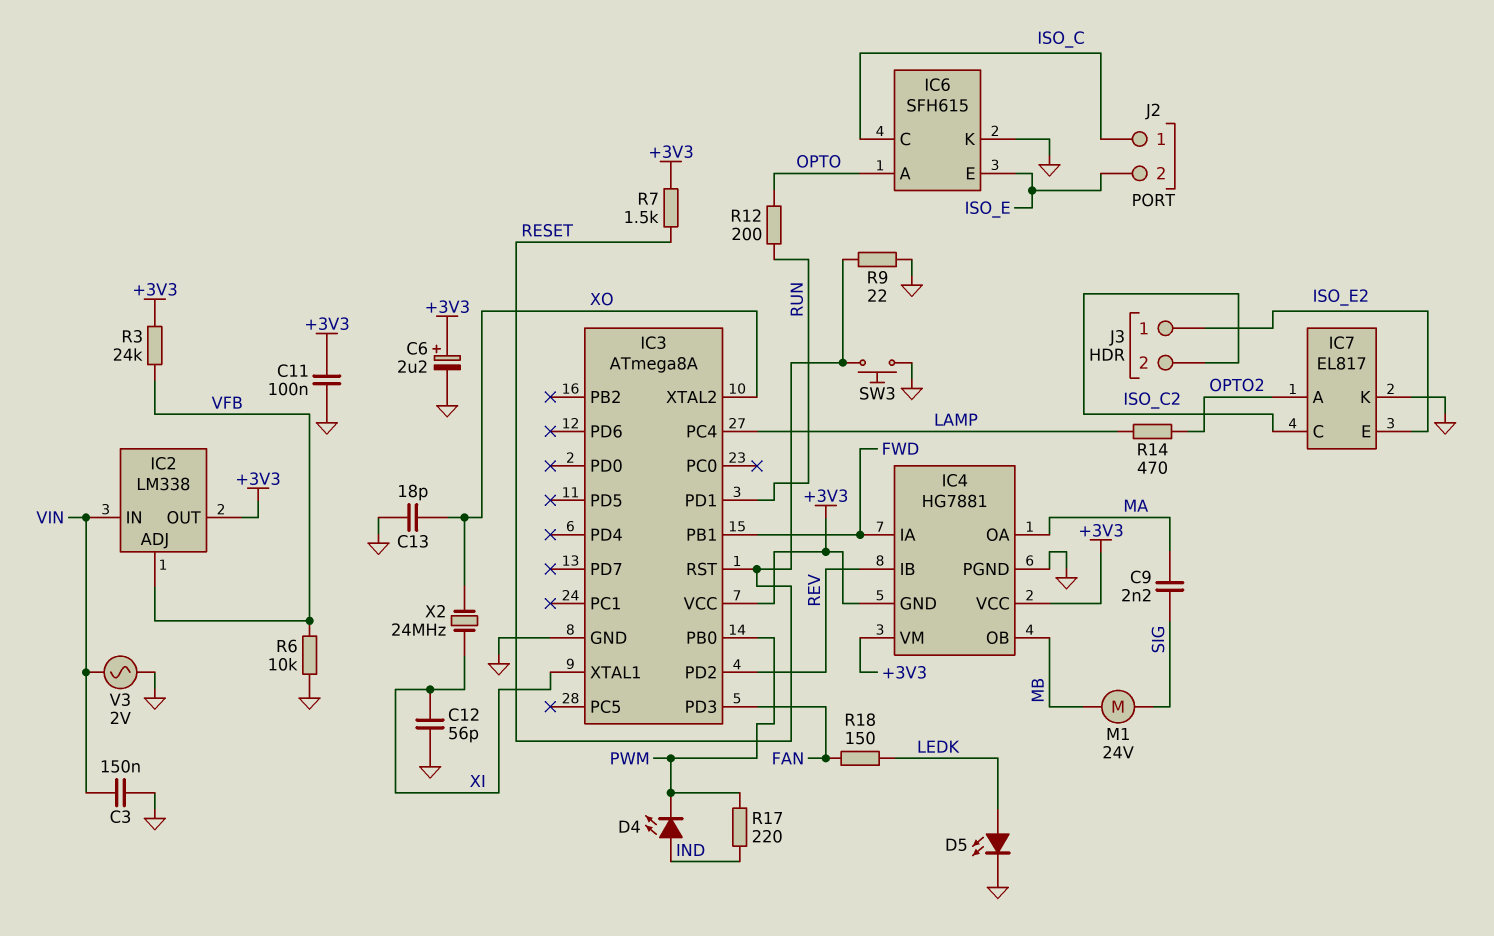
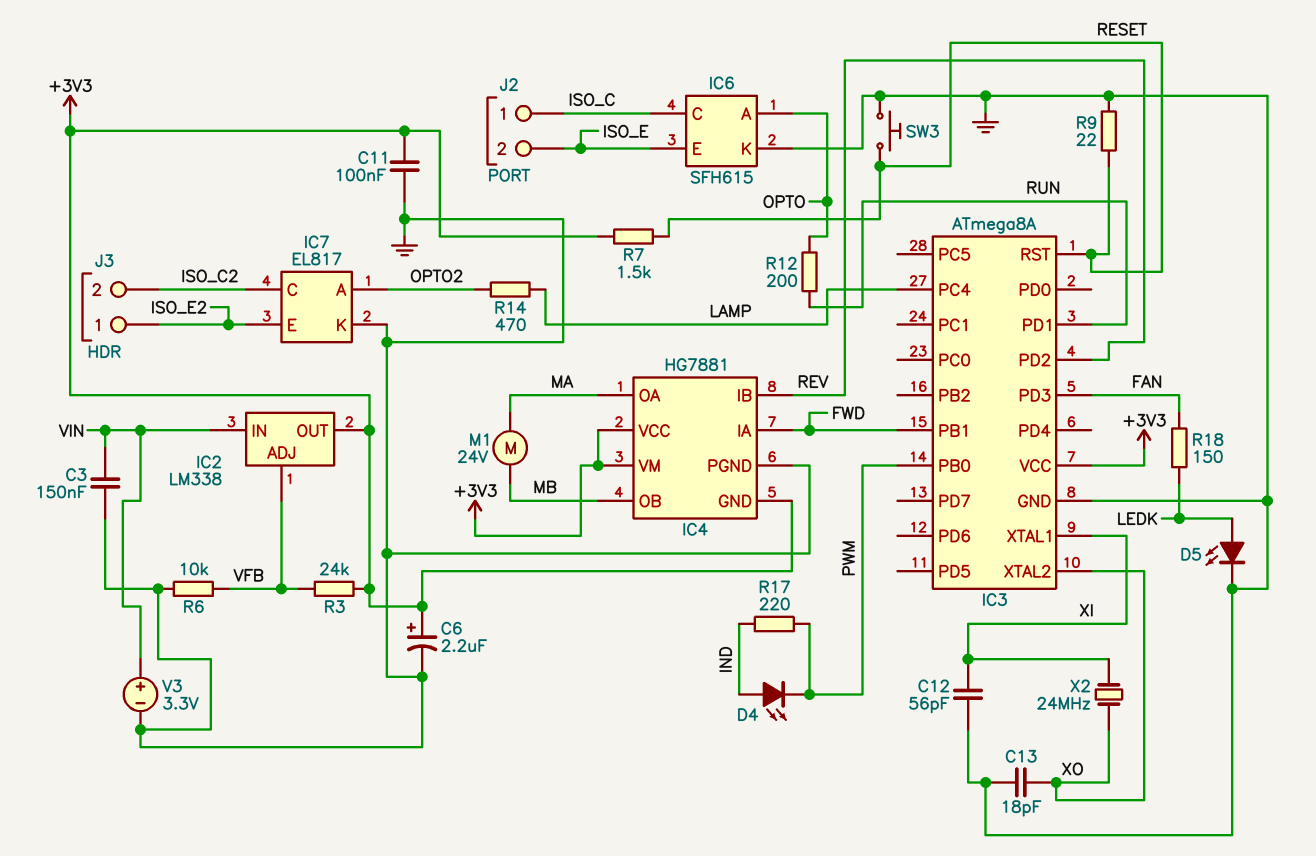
C9: 2.2nF (MA, SIG) -> none
M1: motor 24V (MB, SIG) -> motor 24V (MA, MB)
V3: AC 2V (GND, VIN) -> 3.3V (plus VIN, minus GND)

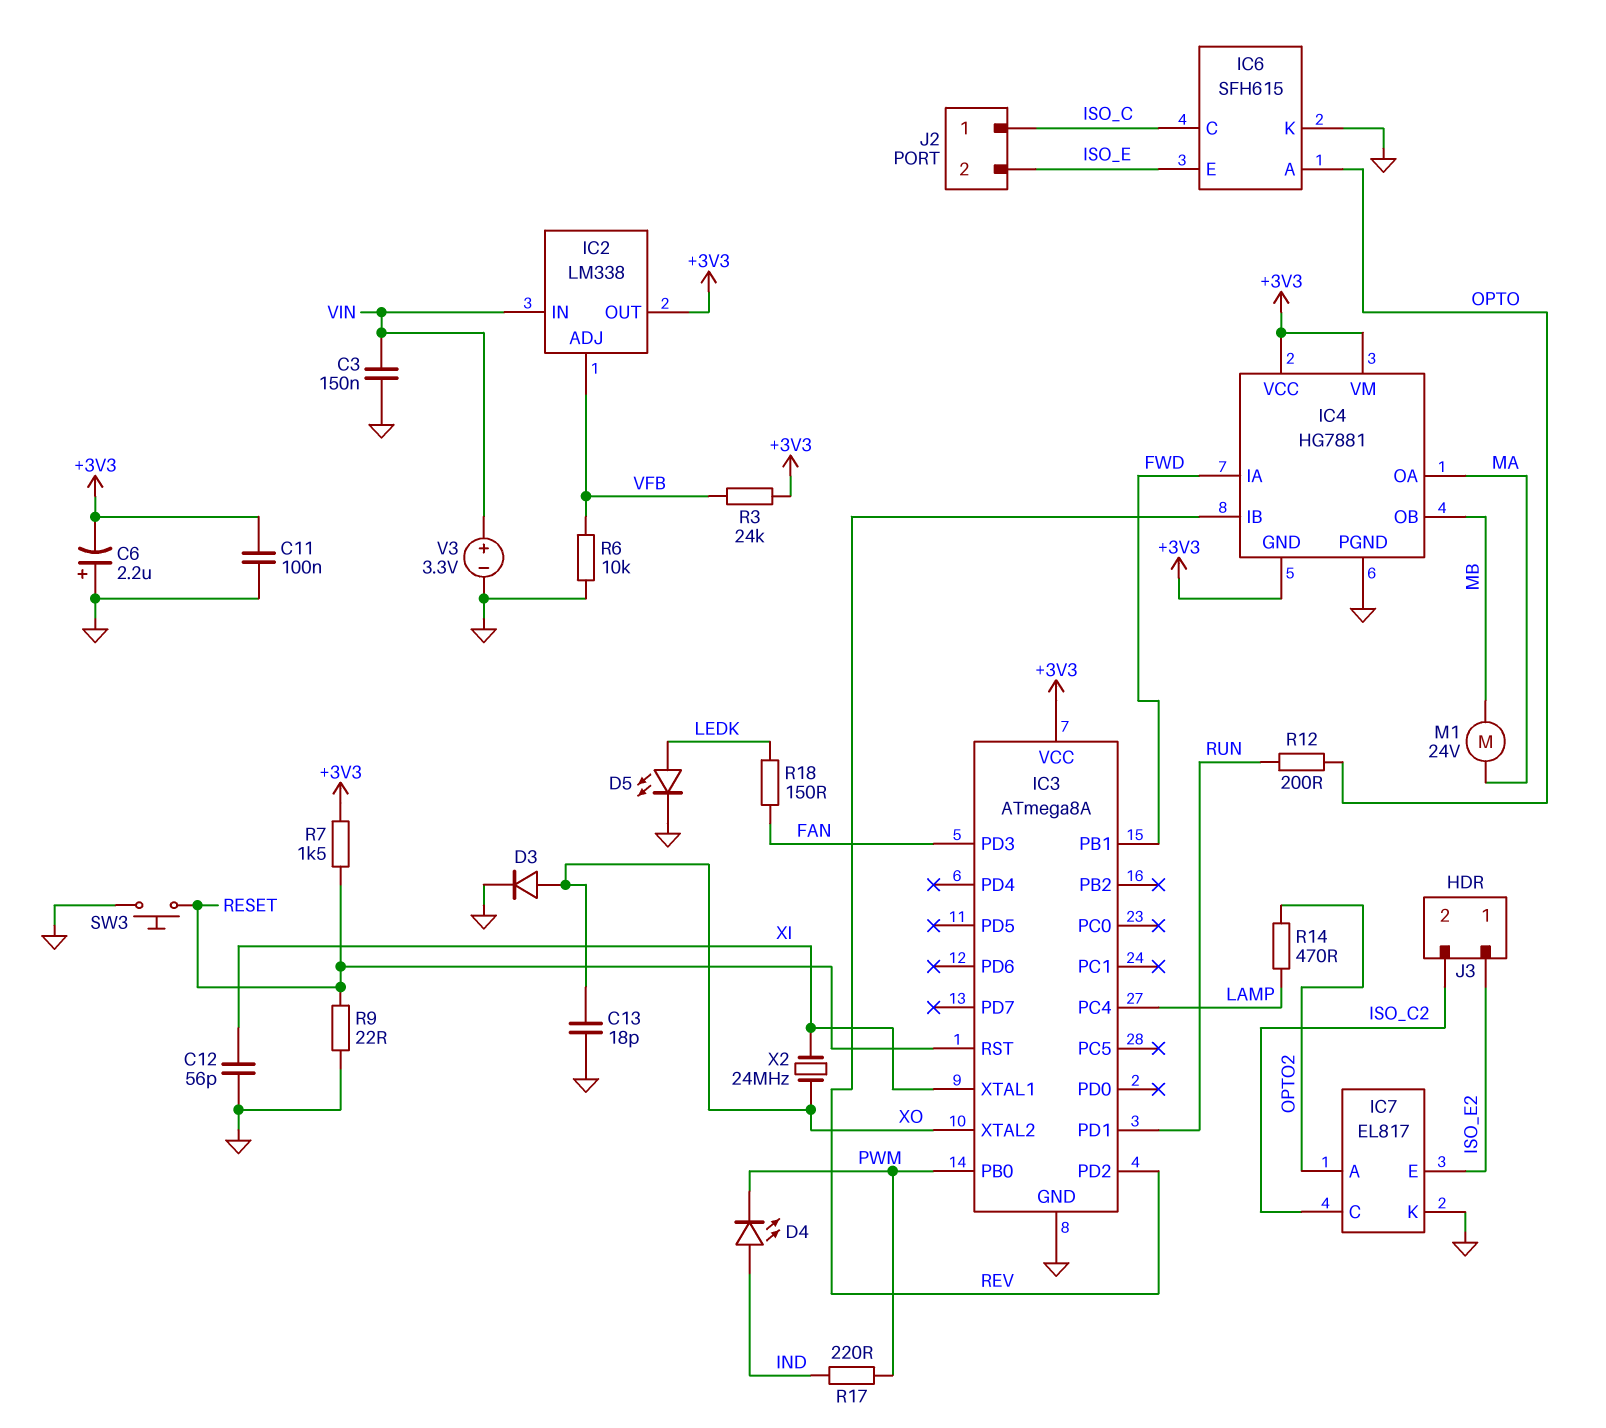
C6: 2.2uF (plus +3V3, minus GND) -> 2.2uF (plus GND, minus +3V3)
D3: none -> diode (A XO, K GND)

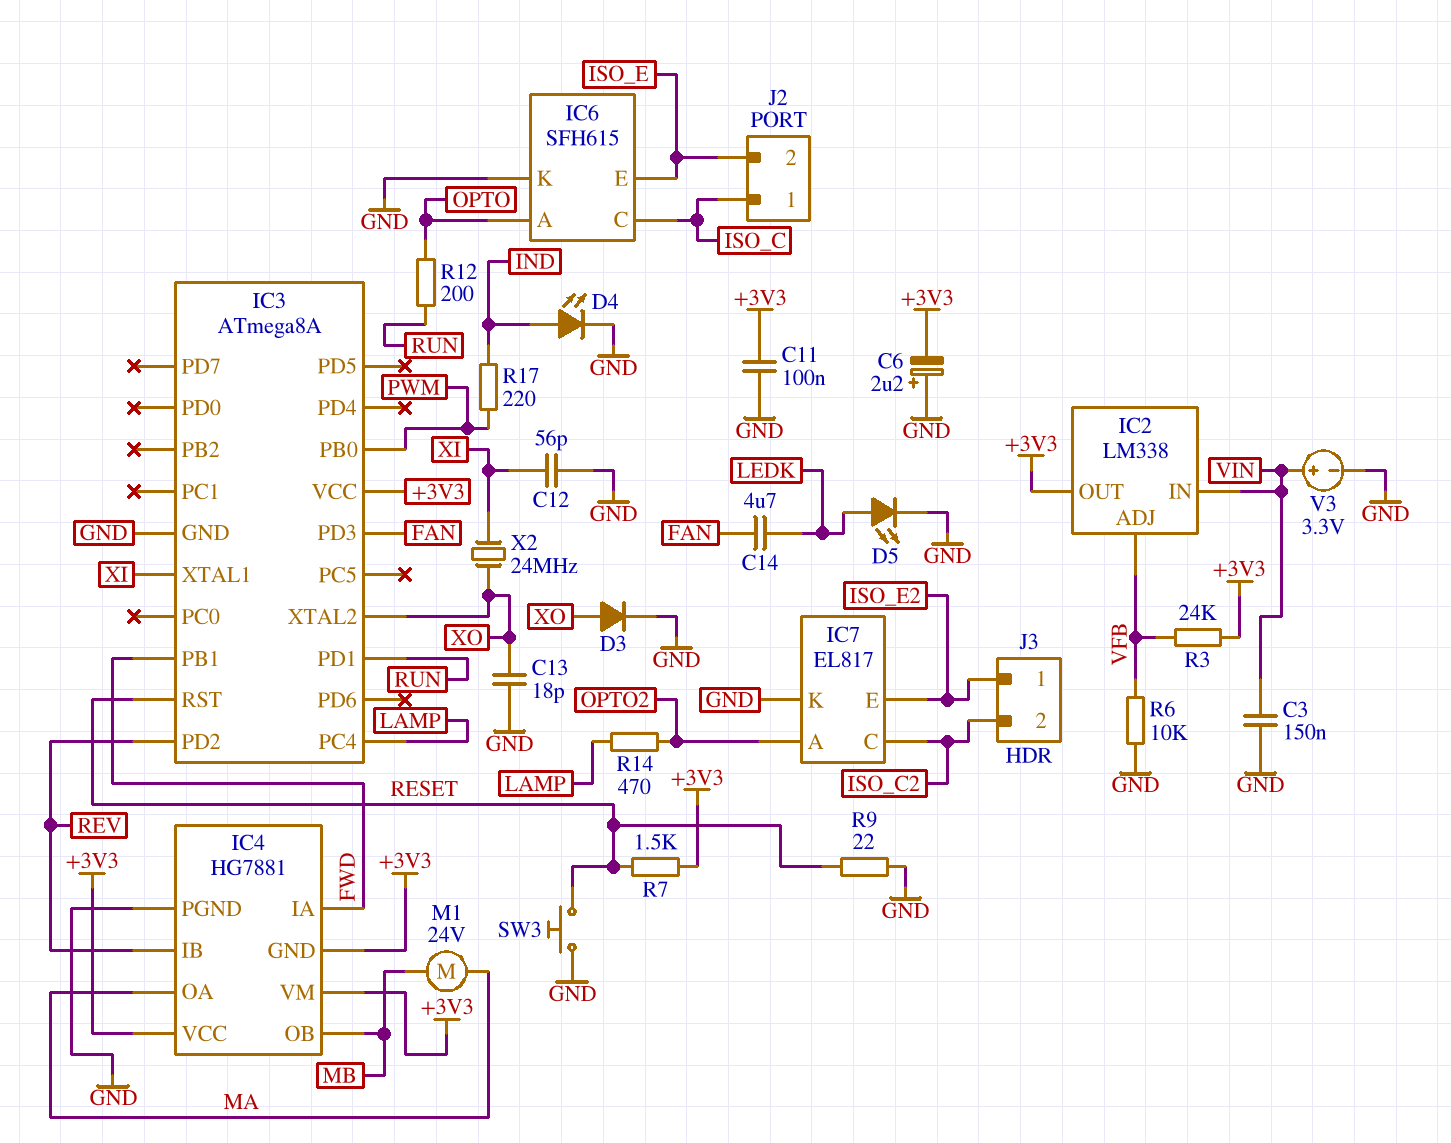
C14: none -> 4.7uF (FAN, LEDK)
D4: LED (A IND, K PWM) -> LED (A IND, K GND)
R18: 150 (FAN, LEDK) -> none

